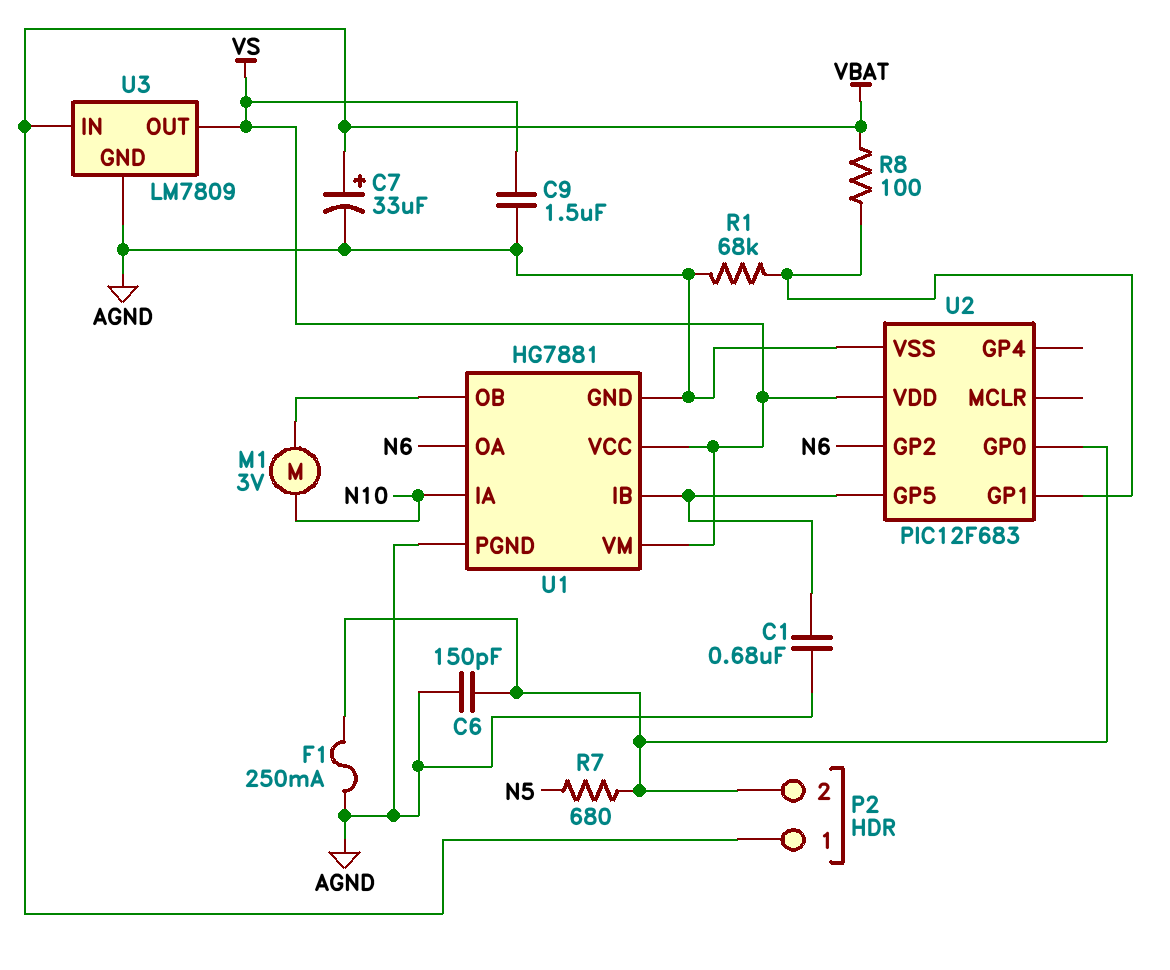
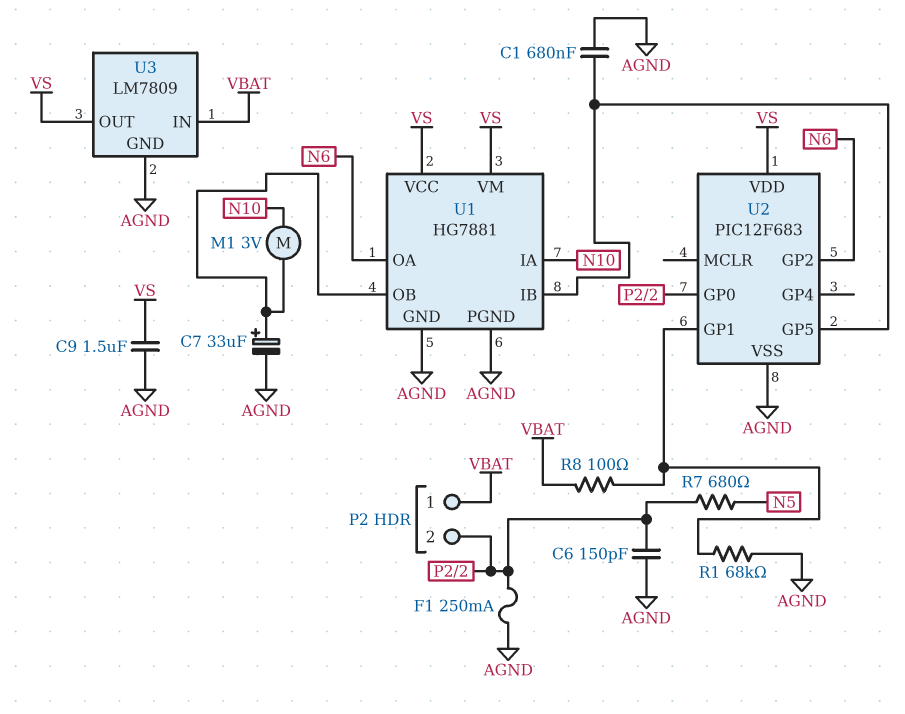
C7: 33uF (plus VBAT, minus AGND) -> 33uF (plus U1/OB, minus AGND)

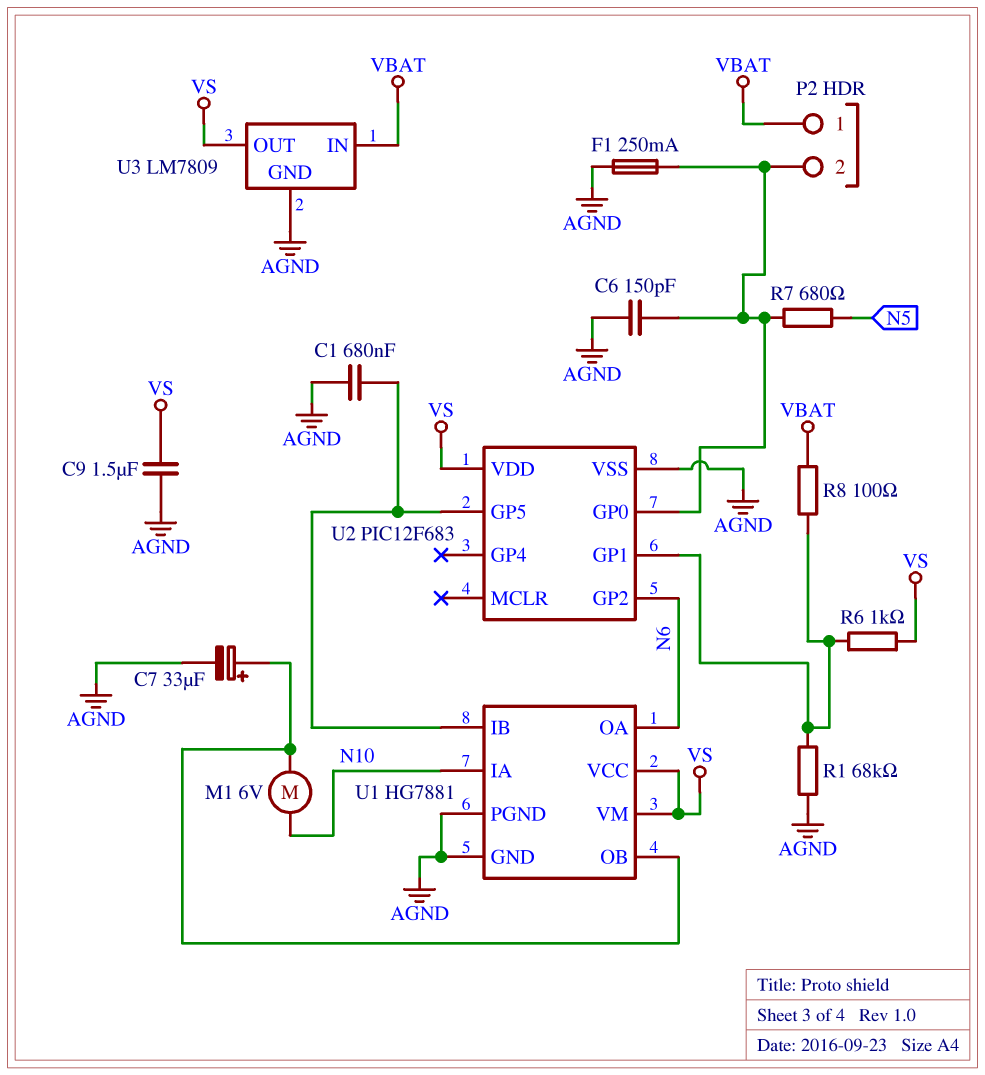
M1: motor 3V (N10, U1/OB) -> motor 6V (N10, U1/OB)
R6: none -> 1k (U2/GP1, VS)

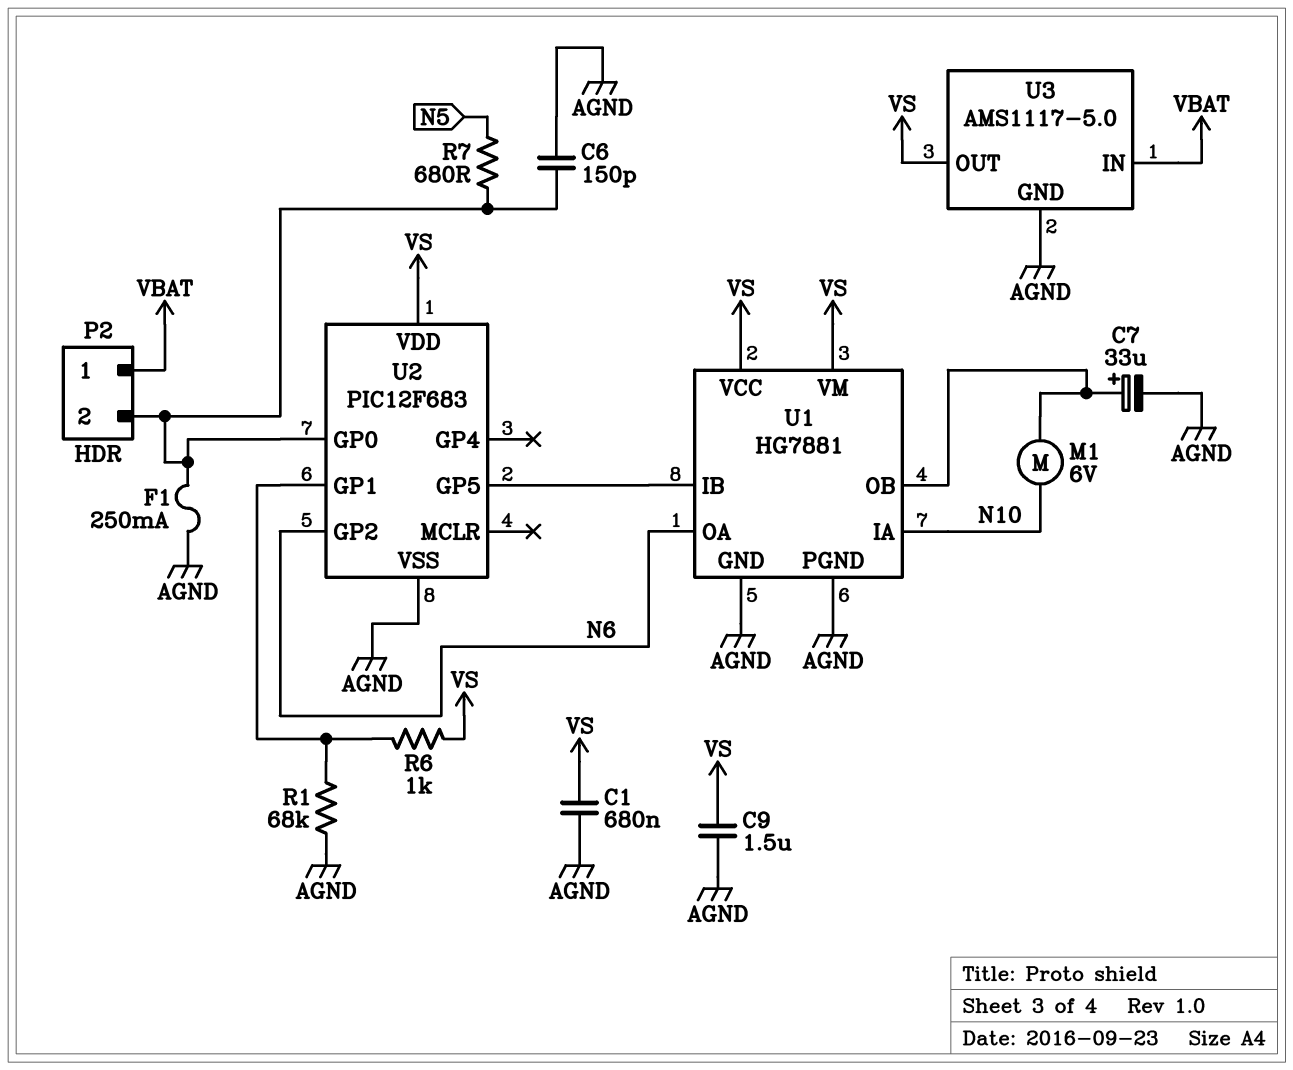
C1: 680nF (AGND, U1/IB) -> 680nF (AGND, VS)
R8: 100 (U2/GP1, VBAT) -> none
U3: LM7809 -> AMS1117-5.0

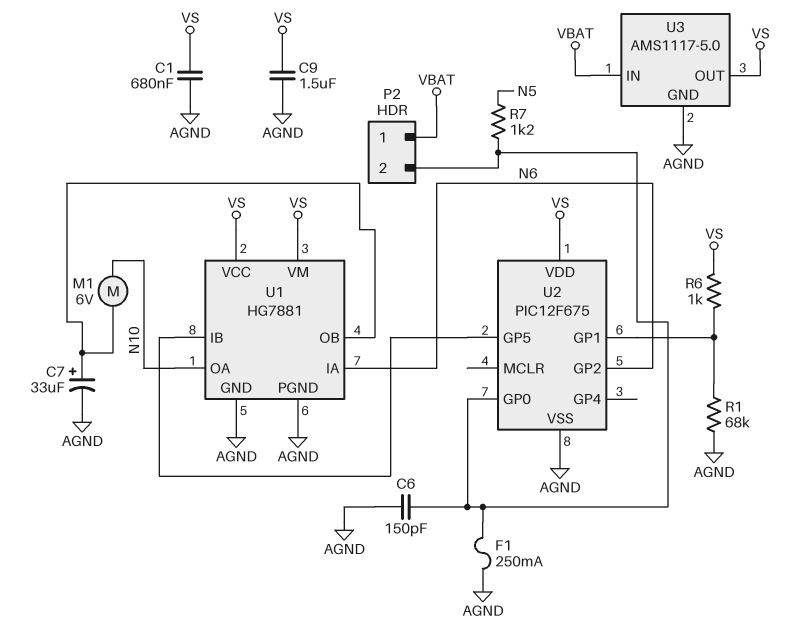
R7: 680 (N5, P2/2) -> 1.2k (N5, P2/2)
U1 pin IA: N10 -> N6
U1 pin OA: N6 -> N10
U2: PIC12F683 -> PIC12F675

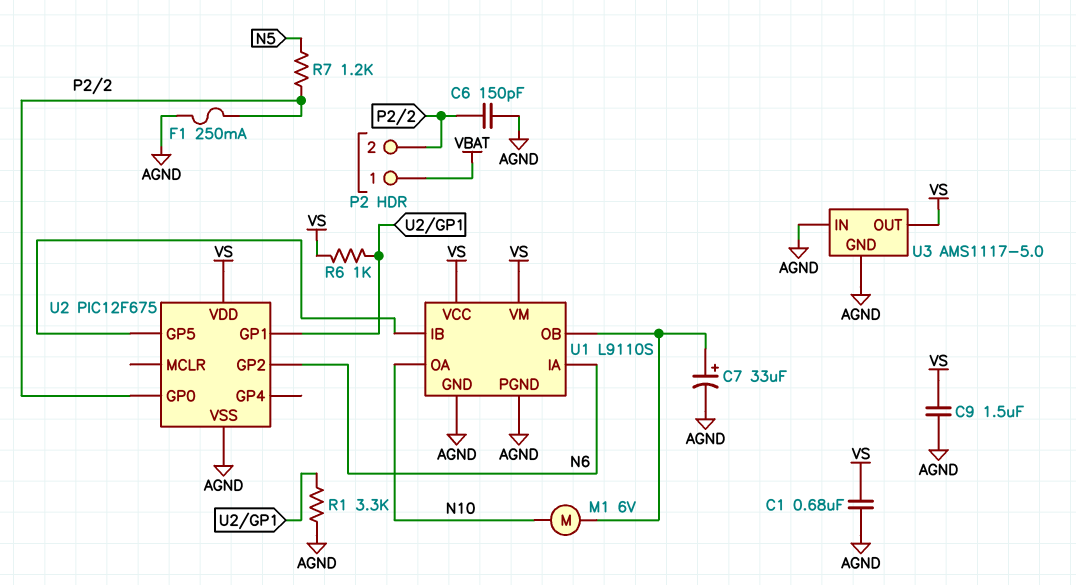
R1: 68k (AGND, U2/GP1) -> 3.3k (AGND, U2/GP1)
U1: HG7881 -> L9110S
U3 pin IN: VBAT -> AGND

